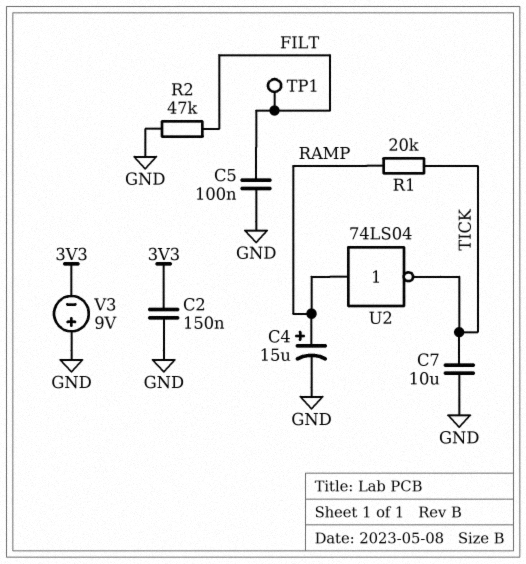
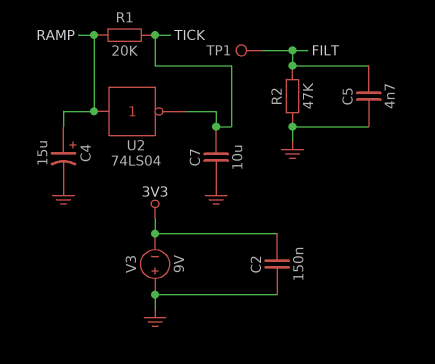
C5: 100nF (FILT, GND) -> 4.7nF (FILT, GND)

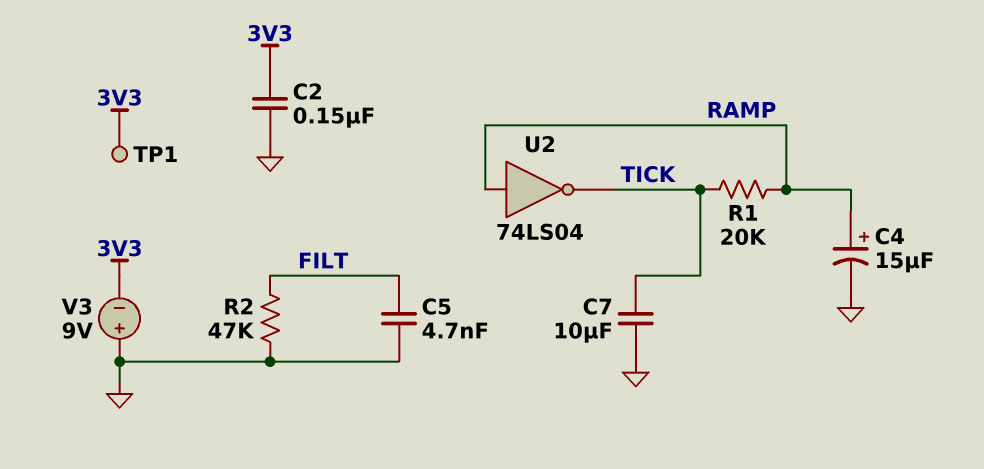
TP1: test point (FILT) -> test point (3V3)

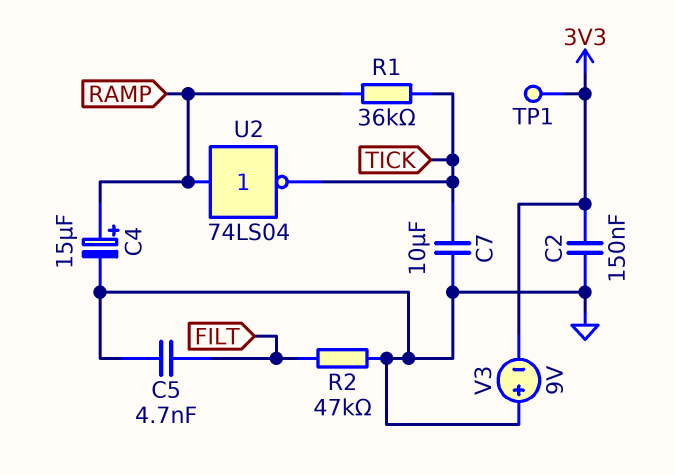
R1: 20k (RAMP, TICK) -> 36k (RAMP, TICK)

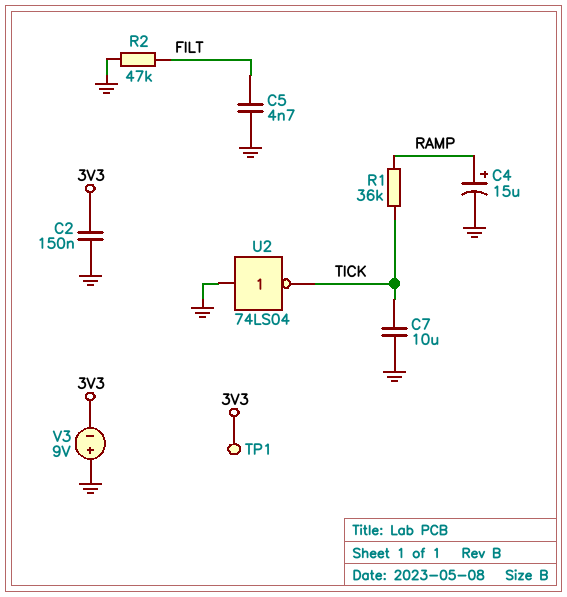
U2: NOT 74LS04 (in RAMP, out TICK) -> NOT 74LS04 (in GND, out TICK)

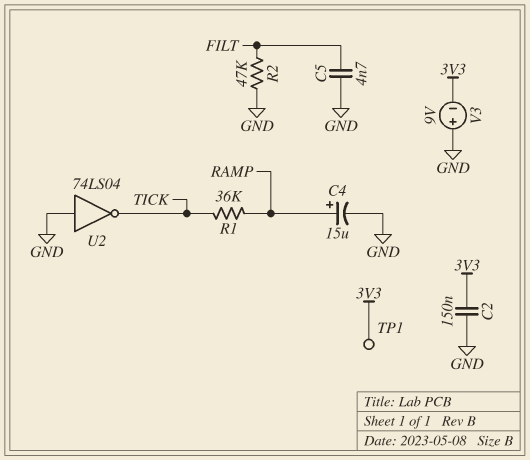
C7: 10uF (GND, TICK) -> none

